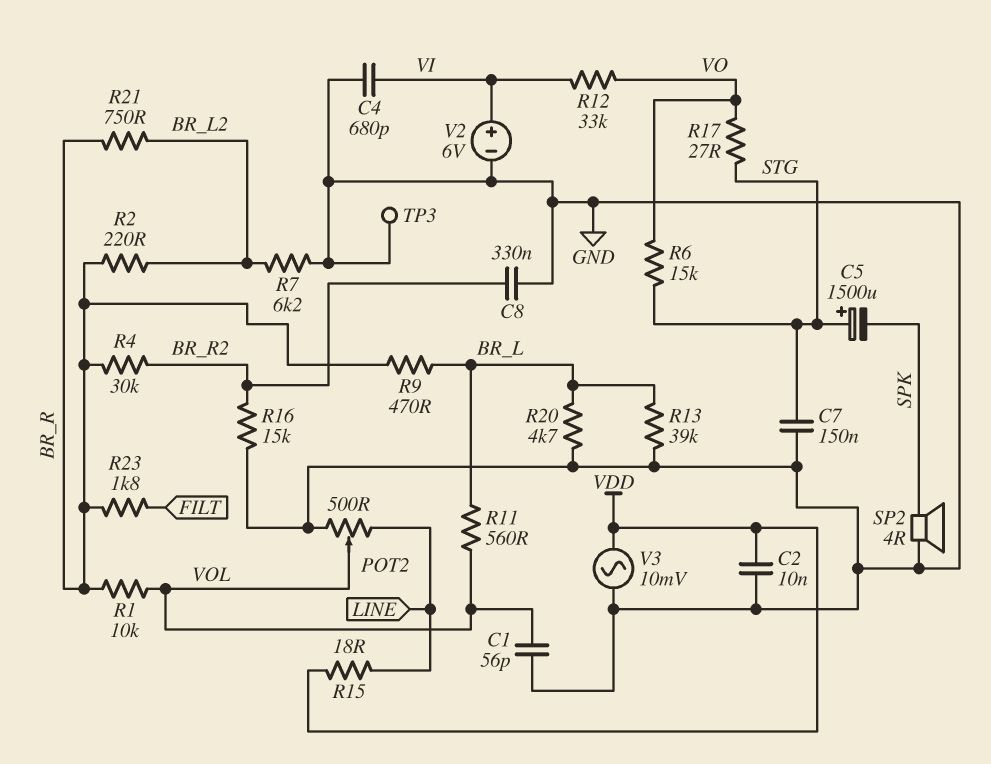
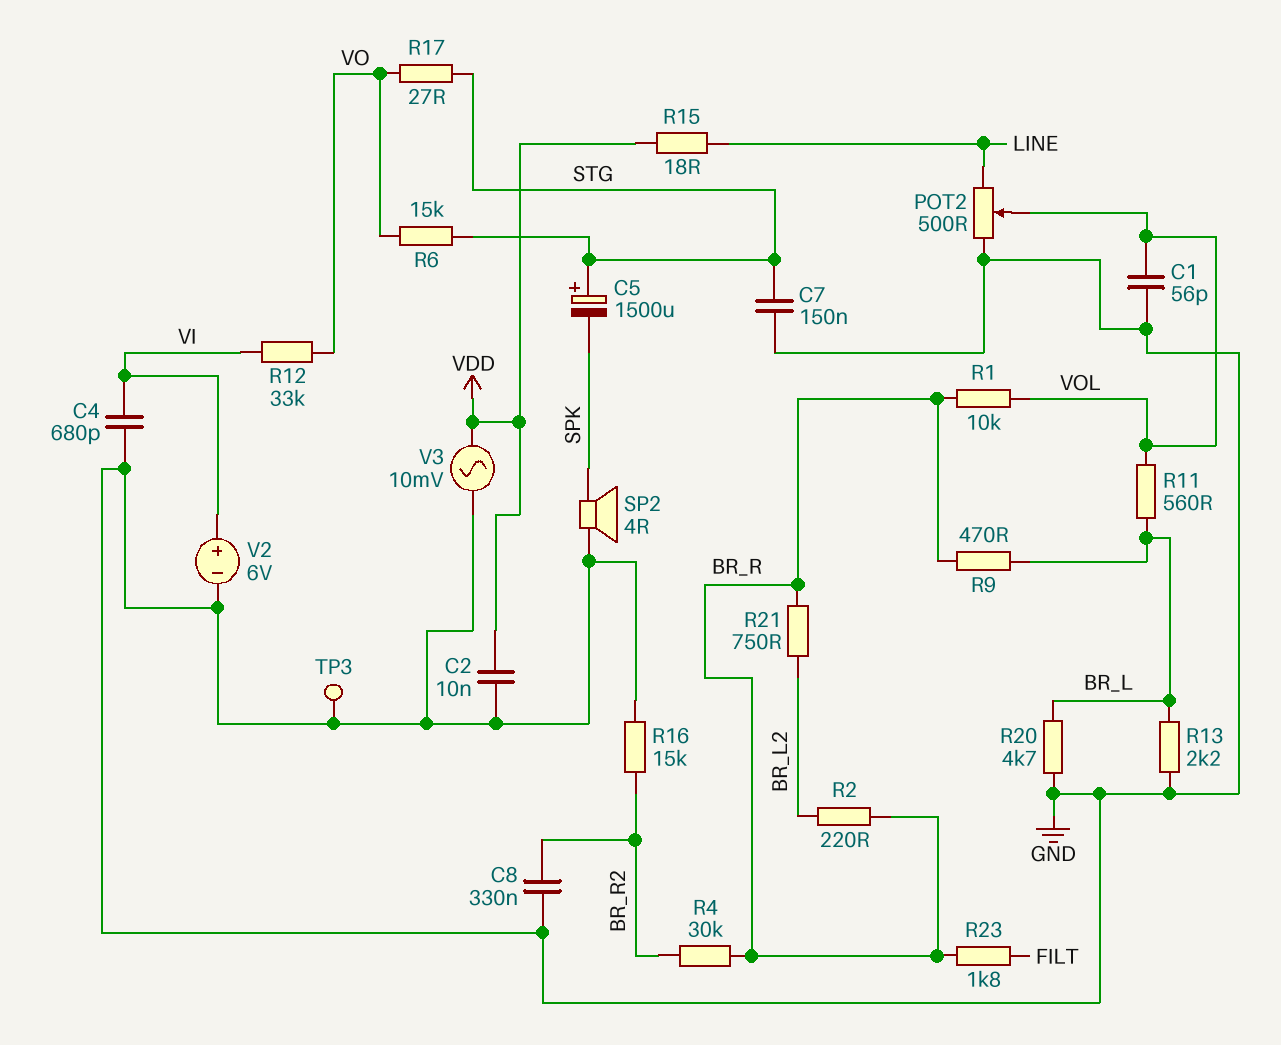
R7: 6.2k (BR_L2, GND) -> none
R13: 39k (BR_L, GND) -> 2.2k (BR_L, GND)

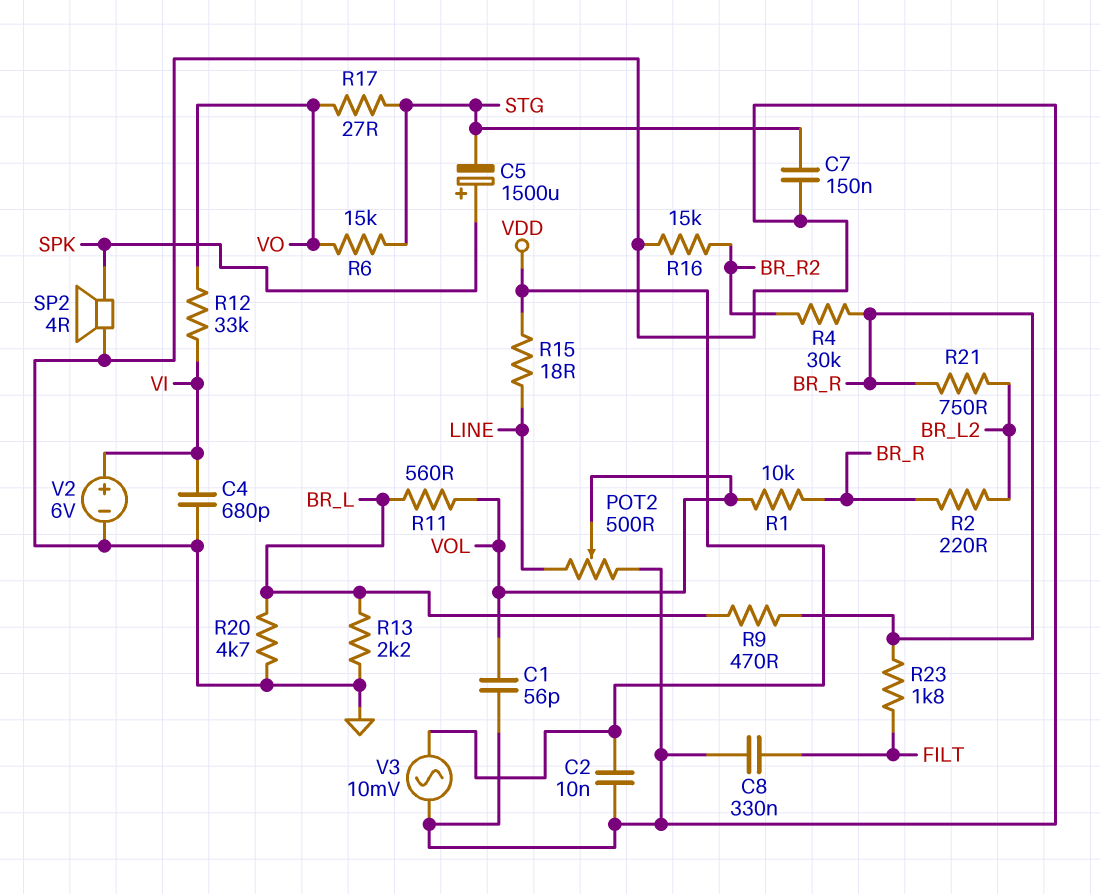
C5: 1500uF (plus STG, minus SPK) -> 1500uF (plus SPK, minus STG)
C8: 330nF (BR_R2, GND) -> 330nF (FILT, GND)
TP3: test point (GND) -> none

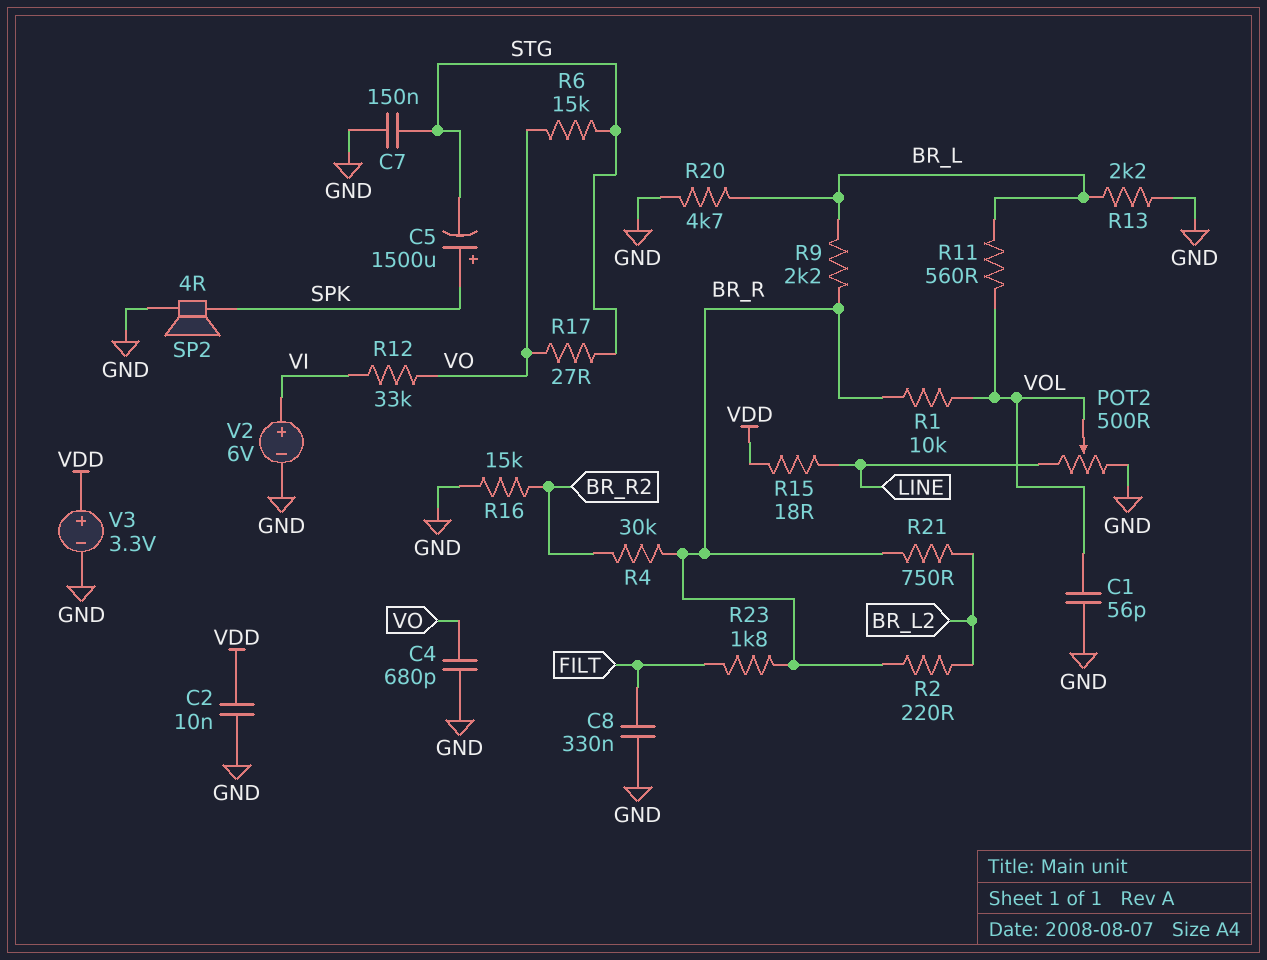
C4: 680pF (GND, VI) -> 680pF (GND, VO)
R9: 470 (BR_L, BR_R) -> 2.2k (BR_L, BR_R)
V3: AC 10mV (GND, VDD) -> 3.3V (plus VDD, minus GND)

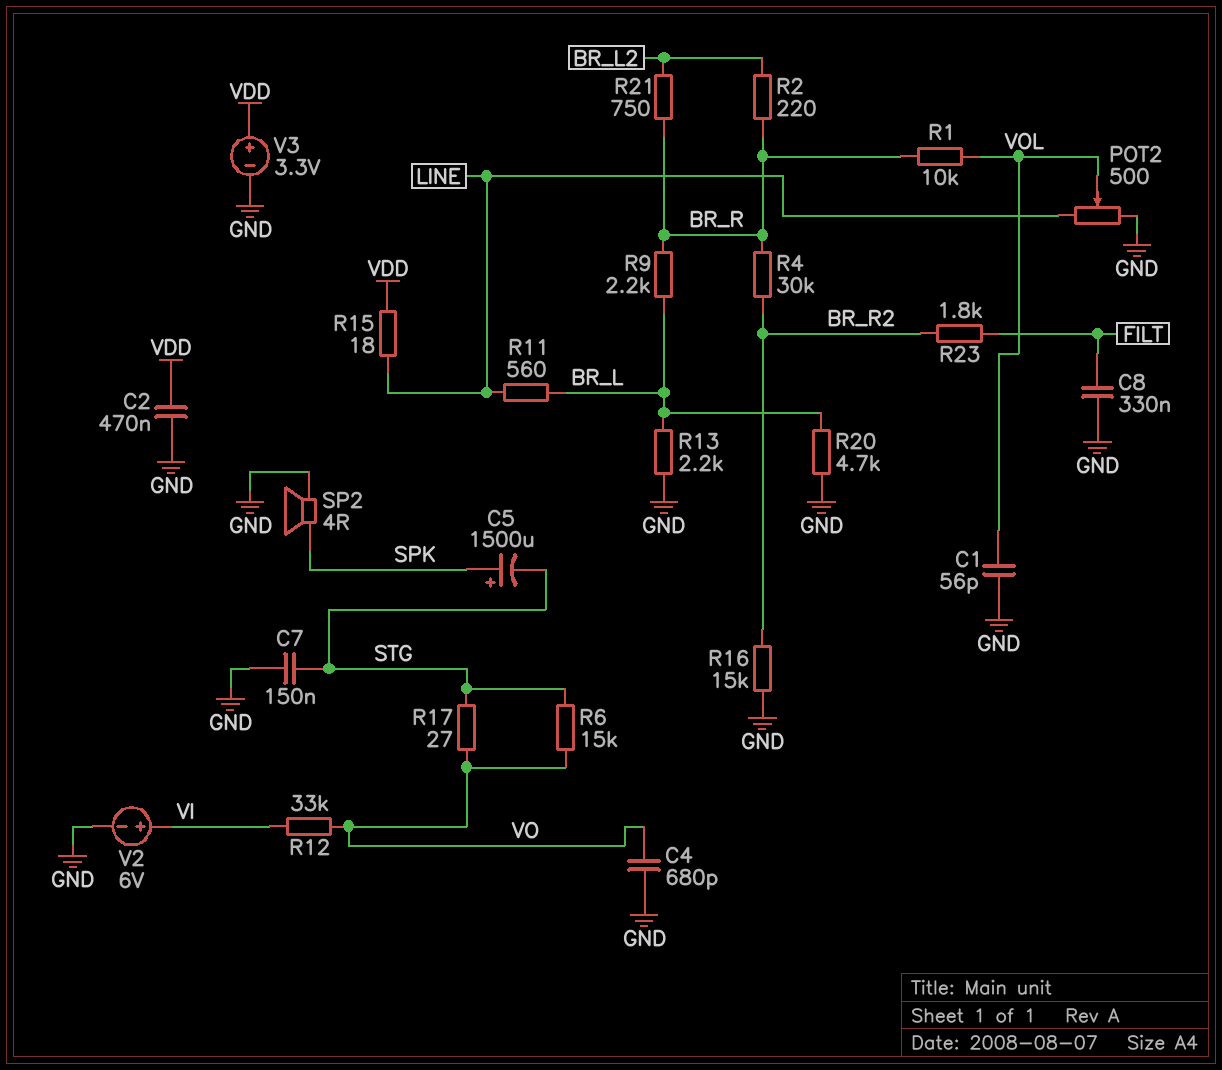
C2: 10nF (GND, VDD) -> 470nF (GND, VDD)
R11: 560 (BR_L, VOL) -> 560 (BR_L, LINE)
R23: 1.8k (BR_R, FILT) -> 1.8k (BR_R2, FILT)

